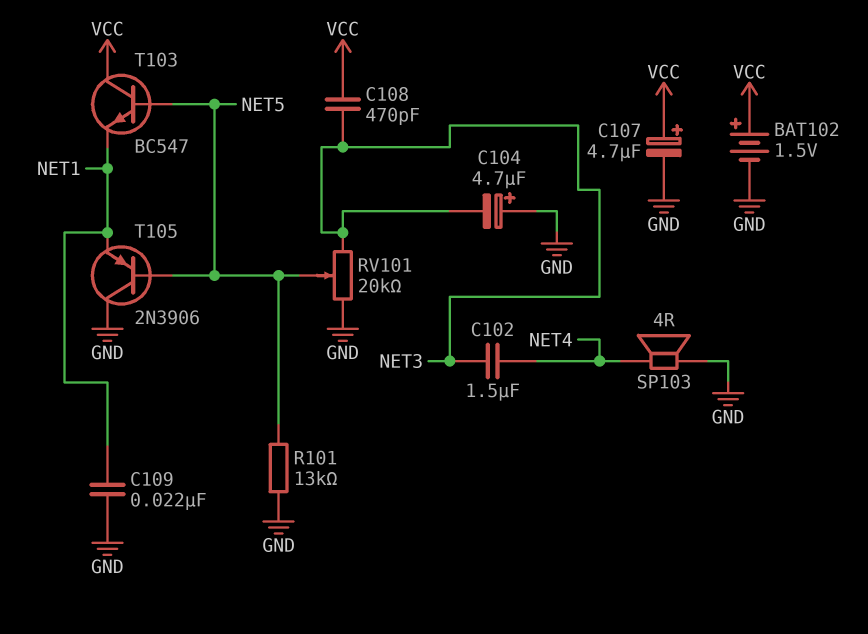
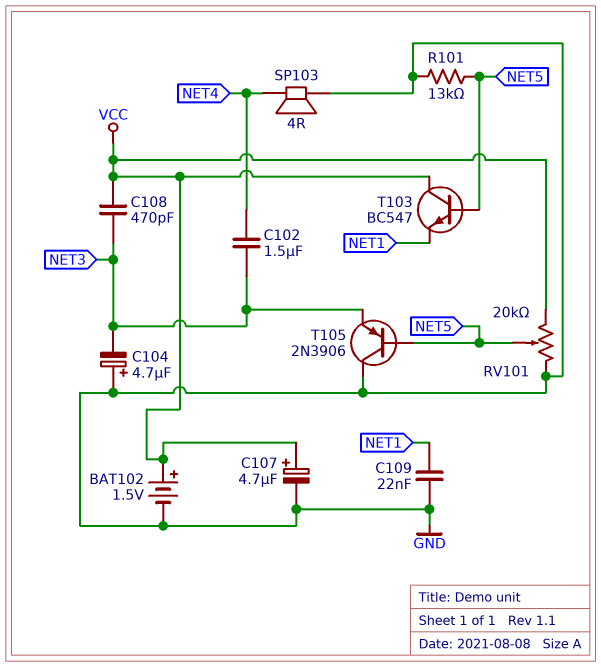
RV101: 20k (GND, NET3, wiper NET5) -> 20k (GND, VCC, wiper NET5)
T105: PNP 2N3906 (B NET5, C GND, E NET1) -> PNP 2N3906 (B NET5, C GND, E NET3)

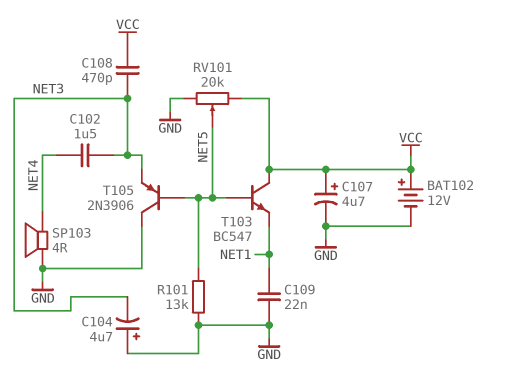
BAT102: 1.5V (plus VCC, minus GND) -> 12V (plus VCC, minus GND)

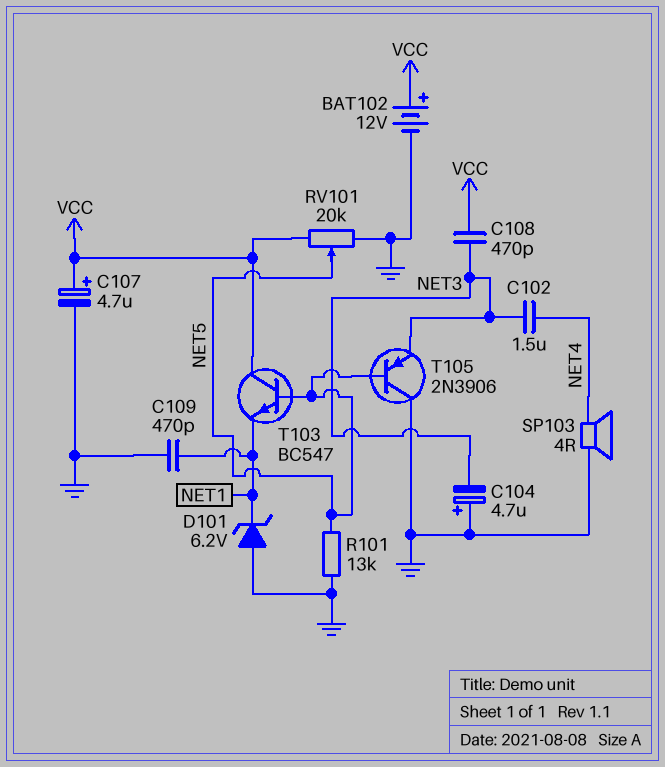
C109: 22nF (GND, NET1) -> 470pF (GND, NET1)
D101: none -> zener 6.2V (A GND, K NET1)

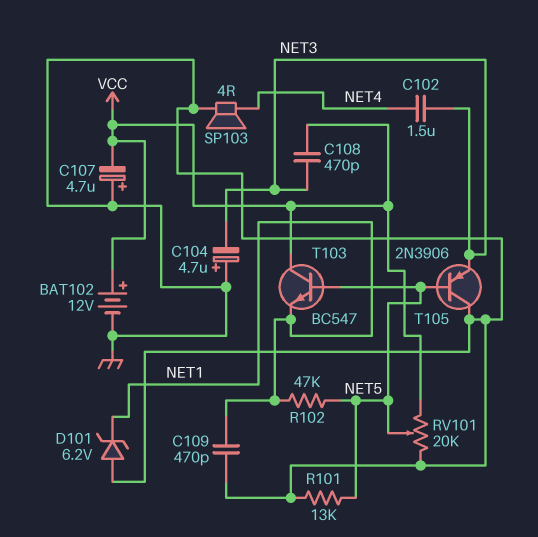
C107: 4.7uF (plus VCC, minus GND) -> 4.7uF (plus GND, minus VCC)
R102: none -> 47k (NET1, NET5)

